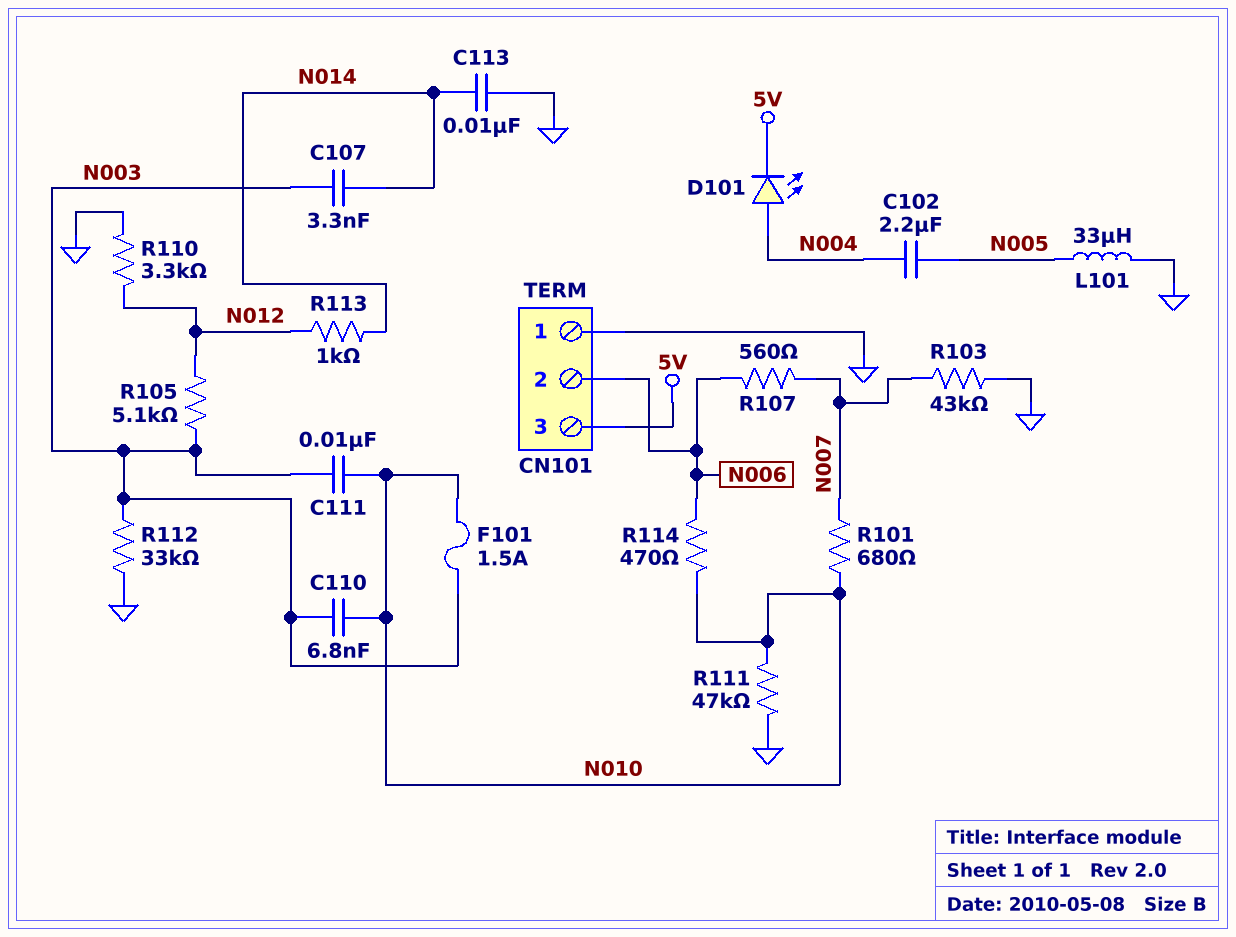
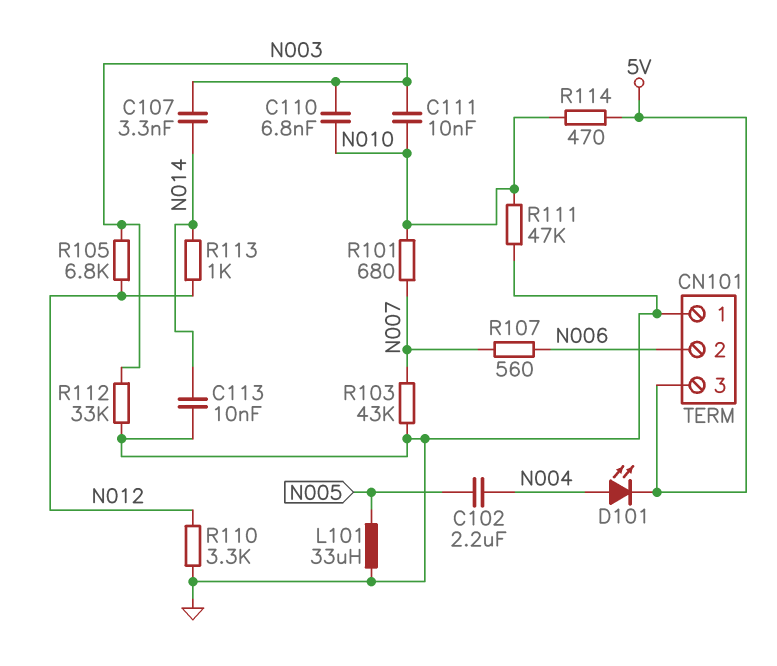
F101: 1.5A (N003, N010) -> none
R105: 5.1k (N003, N012) -> 6.8k (N003, N012)
R114: 470 (N006, N010) -> 470 (5V, N010)

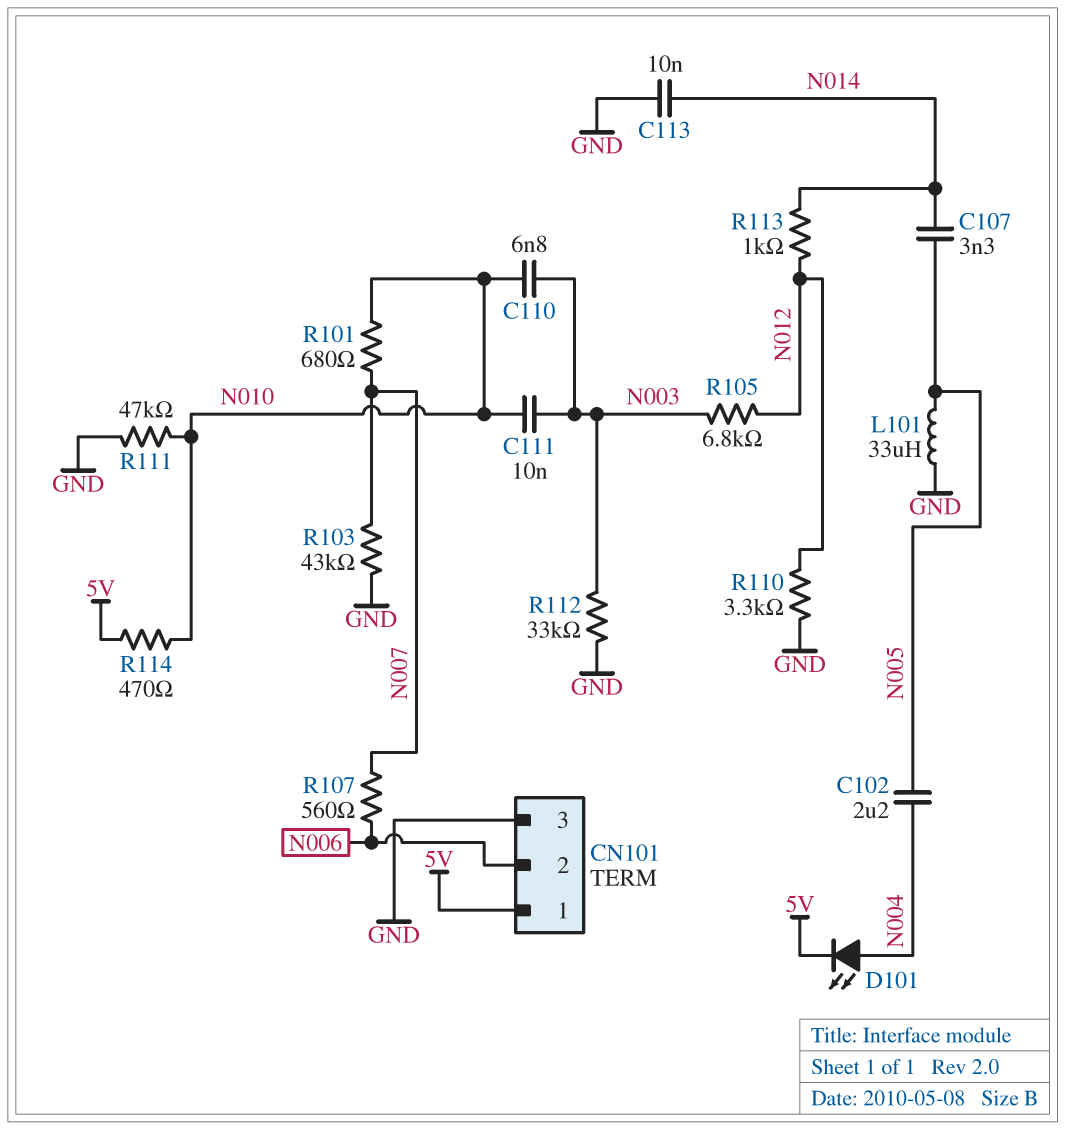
C107: 3.3nF (N003, N014) -> 3.3nF (N005, N014)
CN101 pin 1: GND -> 5V
CN101 pin 3: 5V -> GND

